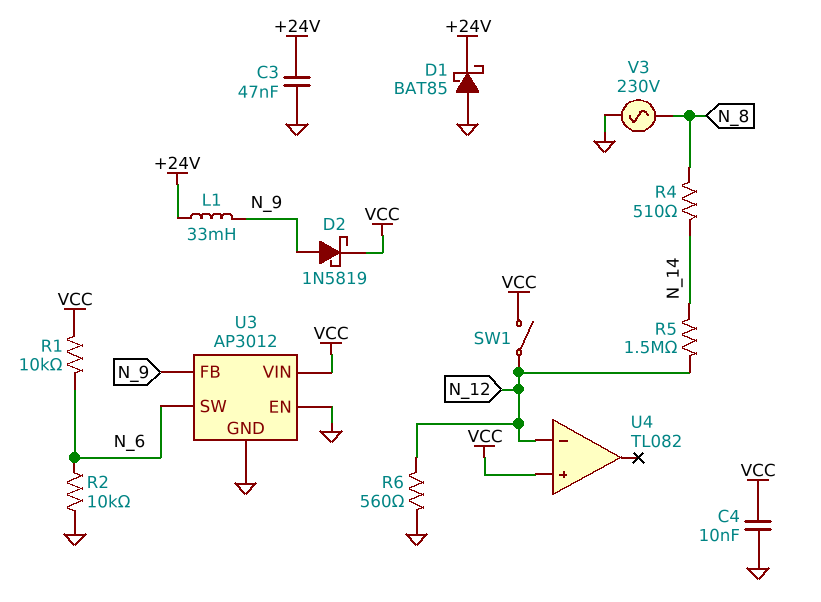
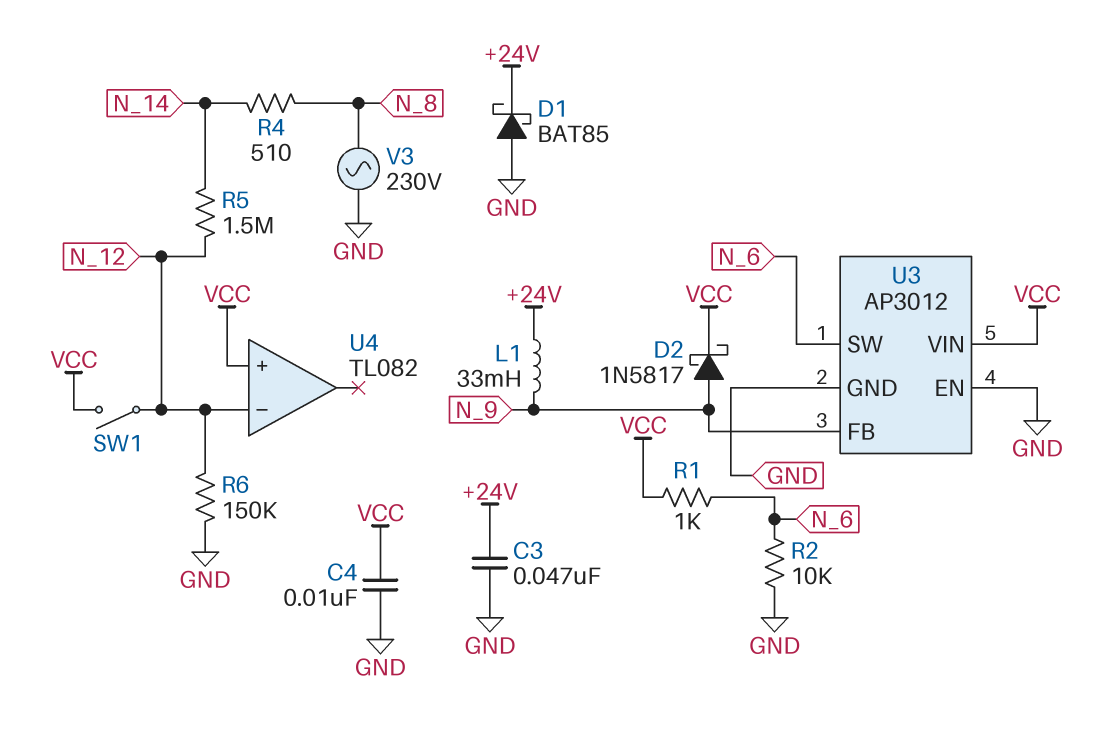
D2: schottky 1N5819 (A N_9, K VCC) -> schottky 1N5817 (A N_9, K VCC)
R1: 10k (N_6, VCC) -> 1k (N_6, VCC)
R6: 560 (GND, N_12) -> 150k (GND, N_12)

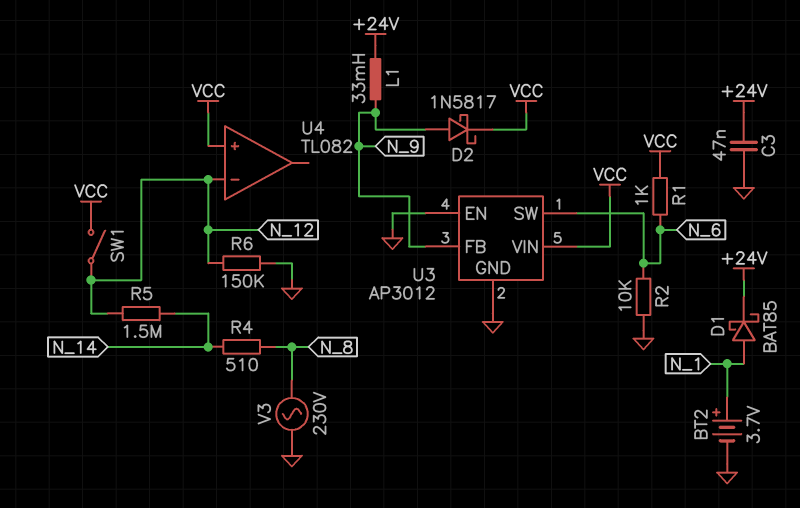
BT2: none -> 3.7V (plus N_1, minus GND)
C4: 10nF (GND, VCC) -> none
D1: schottky BAT85 (A GND, K +24V) -> schottky BAT85 (A N_1, K +24V)

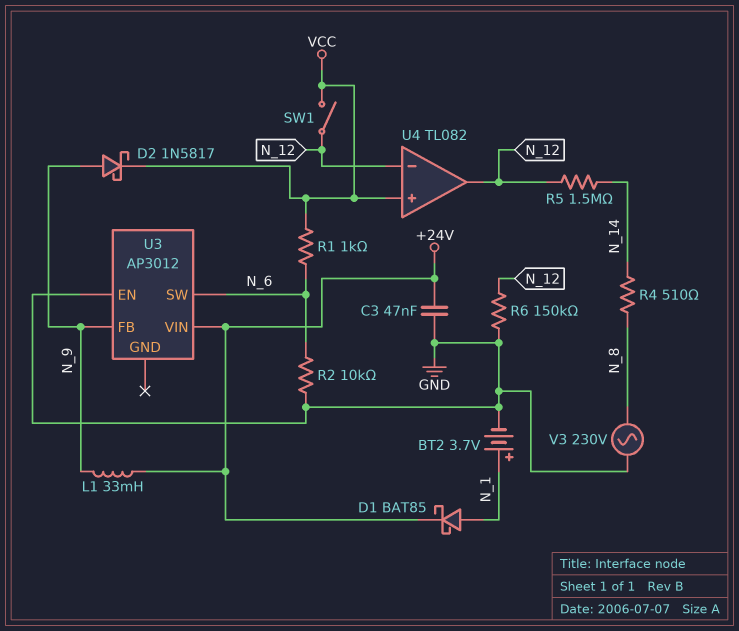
U3 pin GND: GND -> none
U3 pin VIN: VCC -> +24V
U4 pin out: none -> N_12

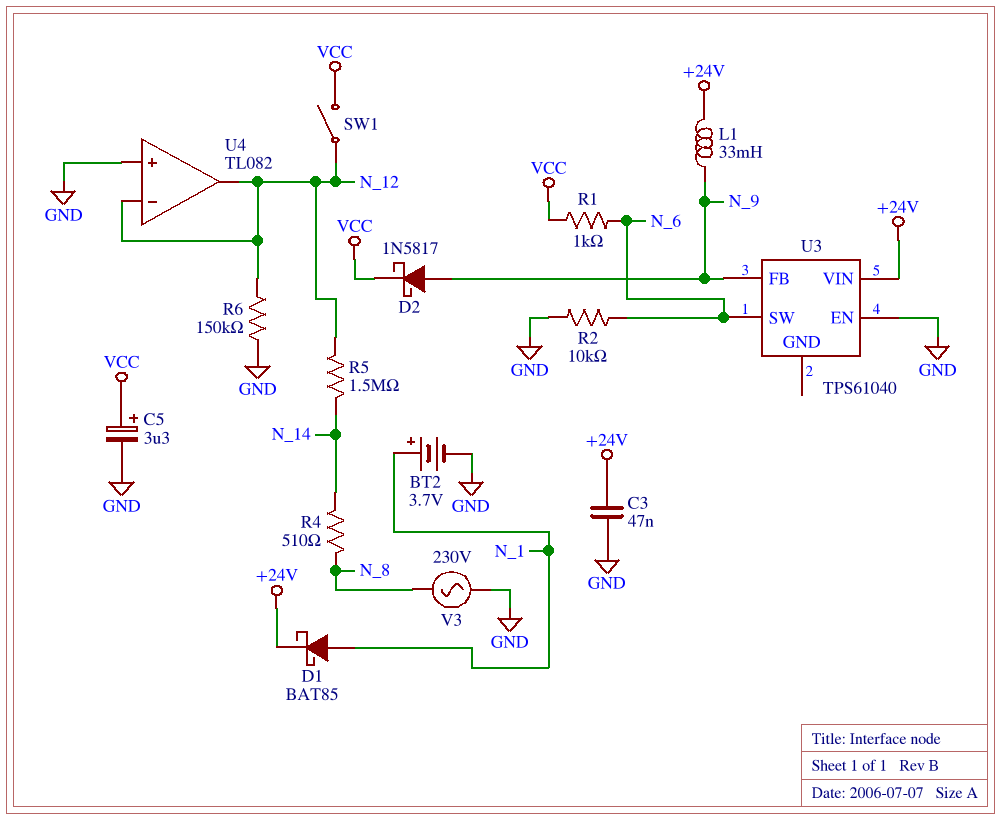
C5: none -> 3.3uF (plus VCC, minus GND)
U3: AP3012 -> TPS61040
U4 pin in+: VCC -> GND

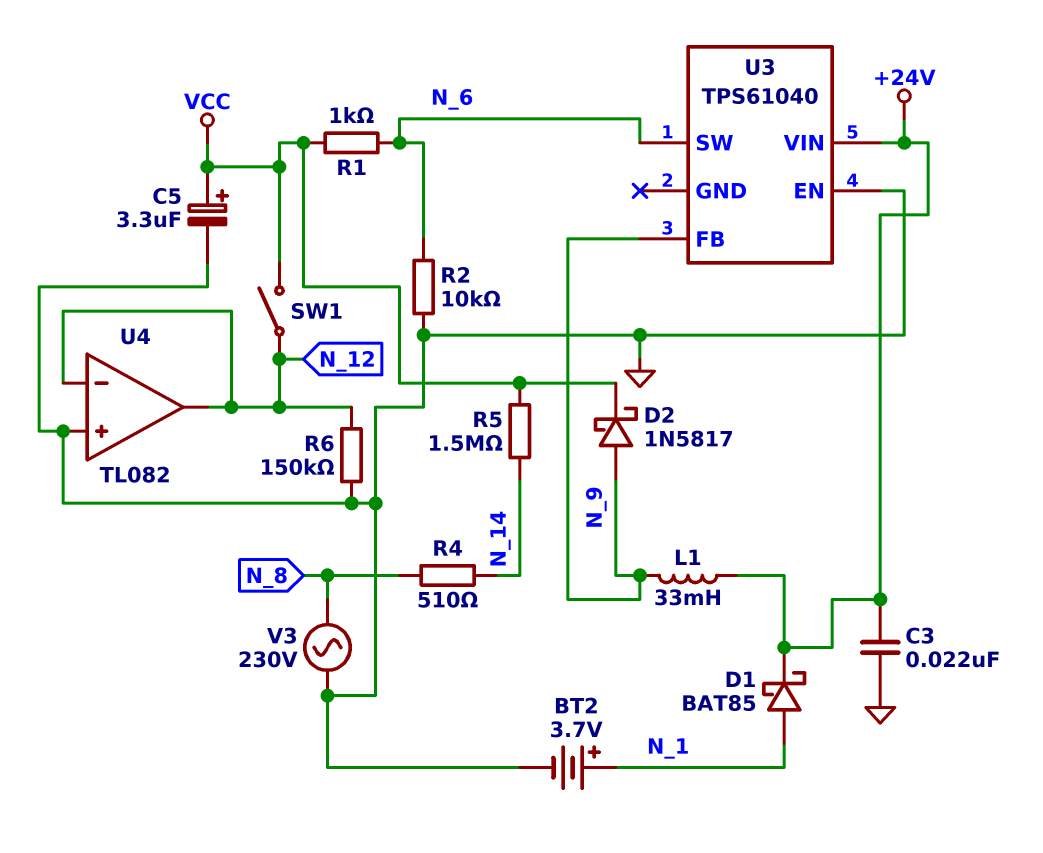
C3: 47nF (+24V, GND) -> 22nF (+24V, GND)
R5: 1.5M (N_12, N_14) -> 1.5M (N_14, VCC)

